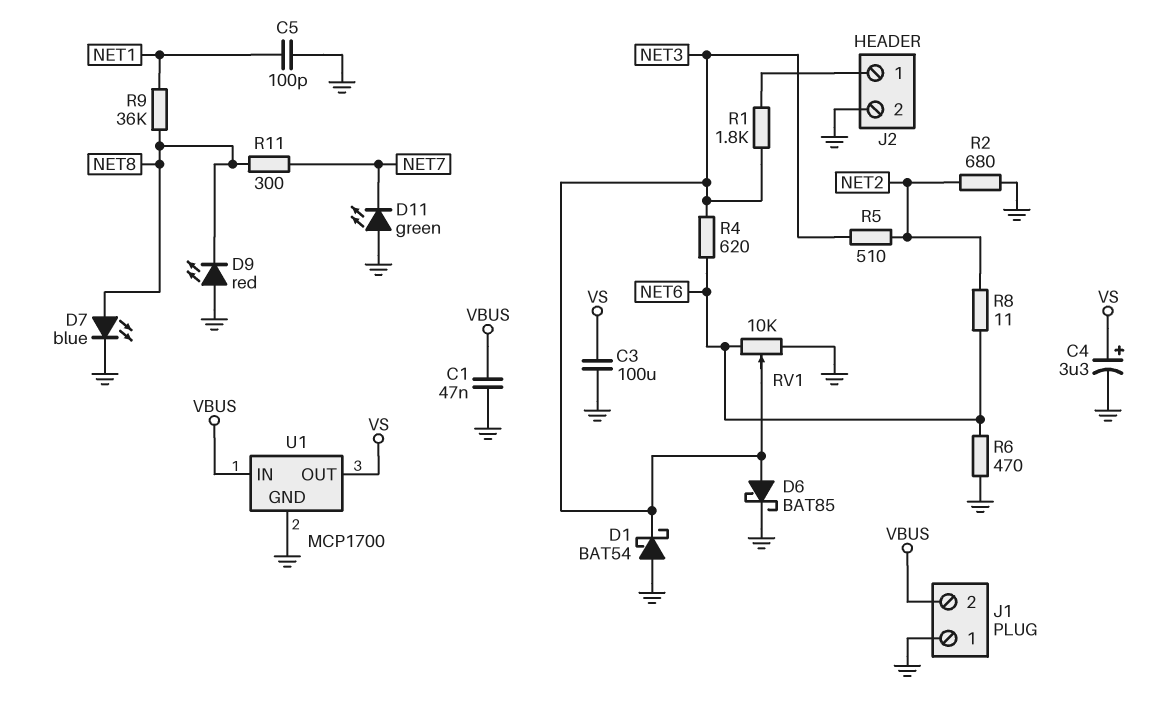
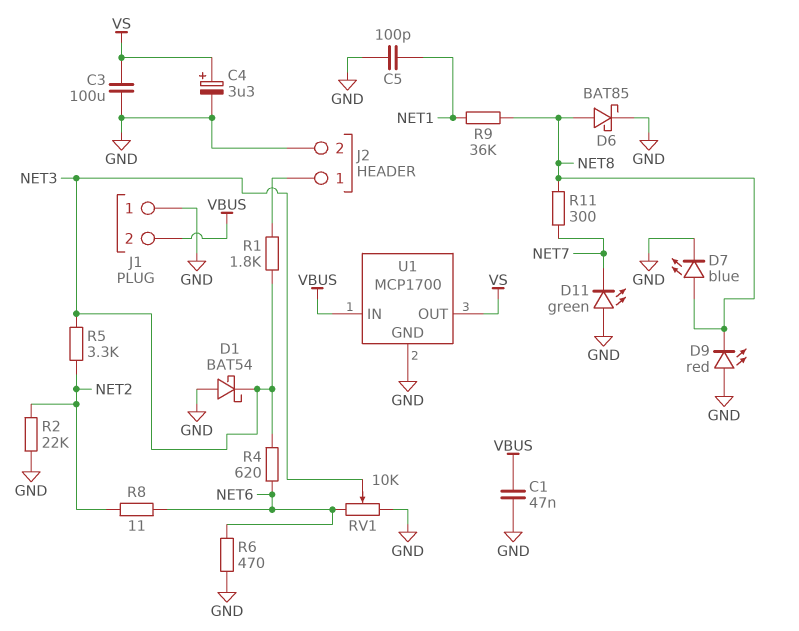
D6: schottky BAT85 (A NET3, K GND) -> schottky BAT85 (A NET8, K GND)
R2: 680 (GND, NET2) -> 22k (GND, NET2)
R5: 510 (NET2, NET3) -> 3.3k (NET2, NET3)

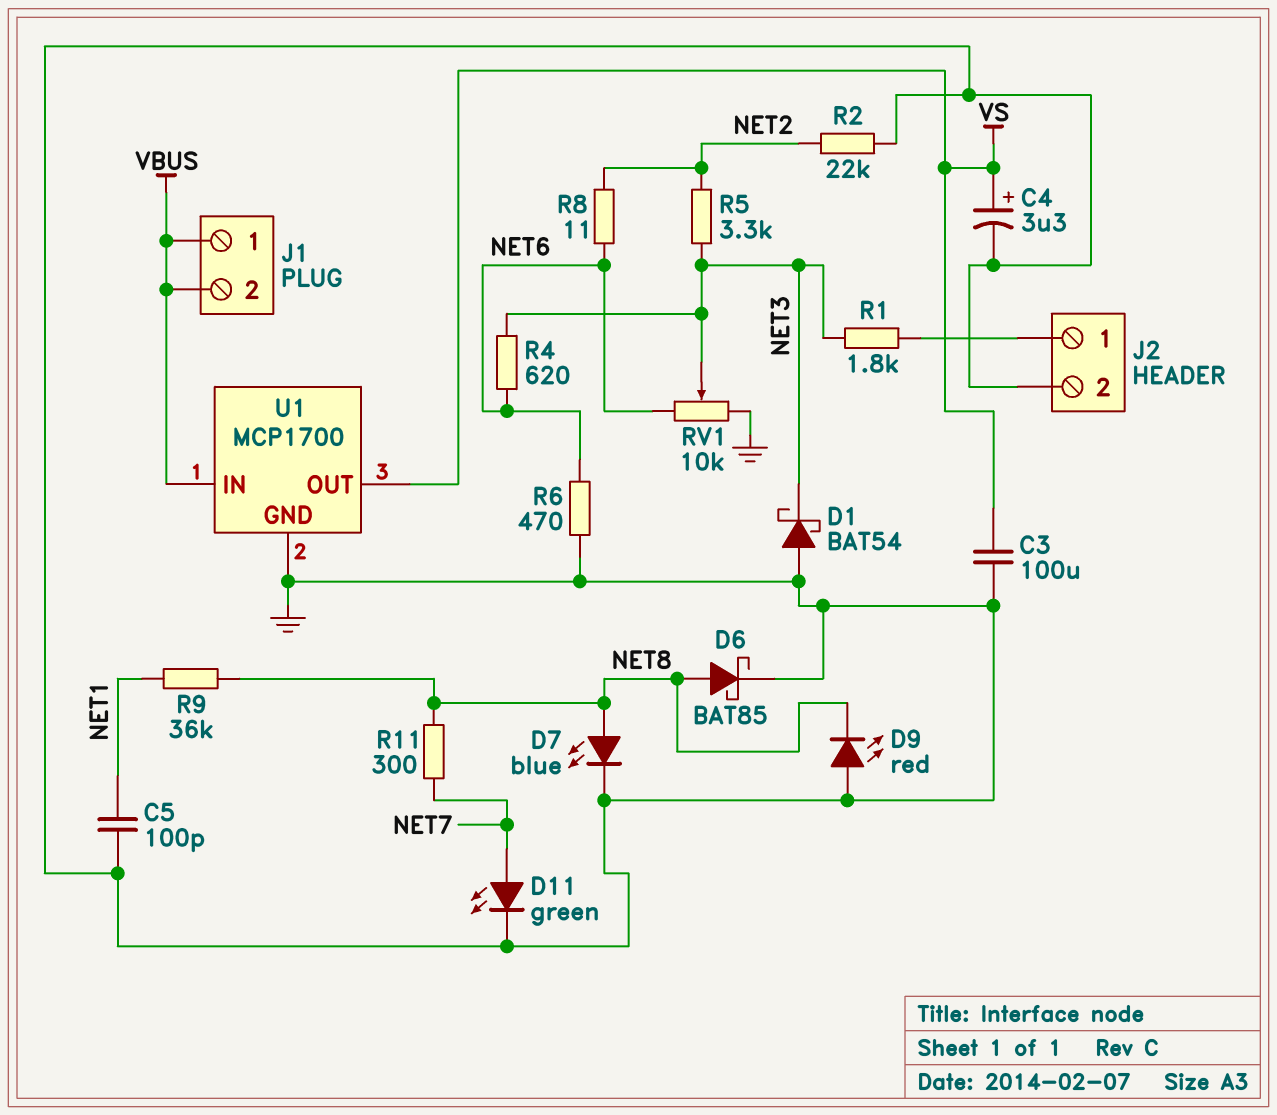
C1: 47nF (GND, VBUS) -> none
D11: LED green (A GND, K NET7) -> LED green (A NET7, K GND)
J1 pin 1: GND -> VBUS

